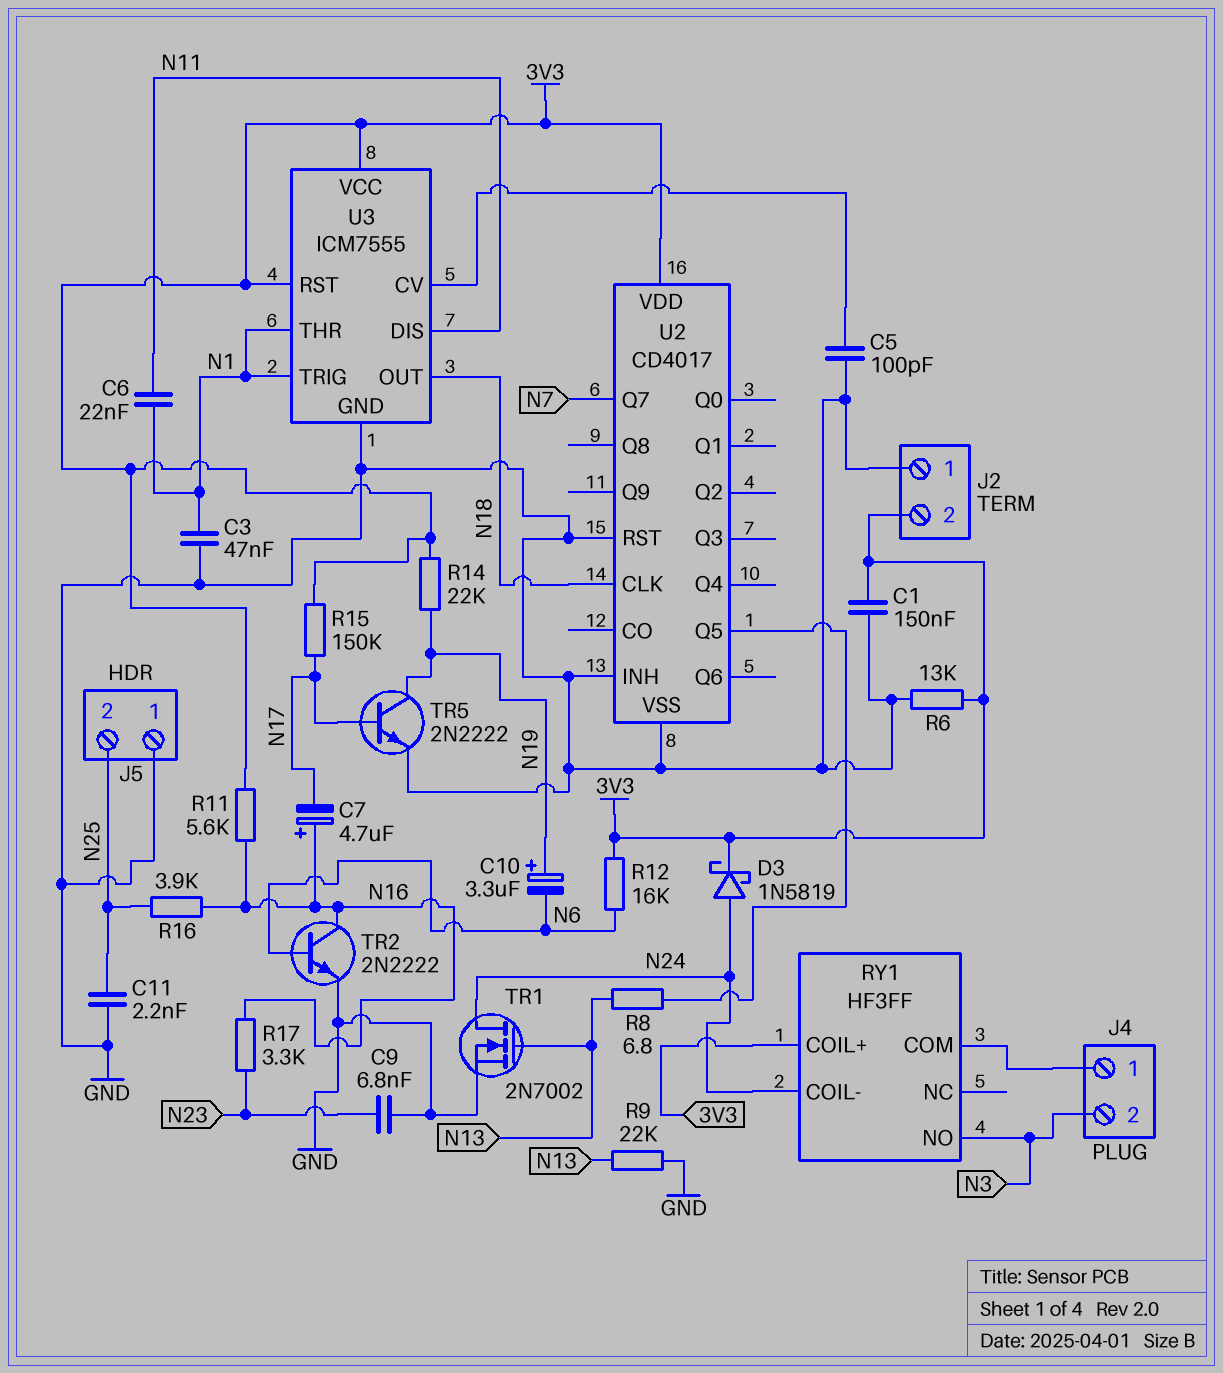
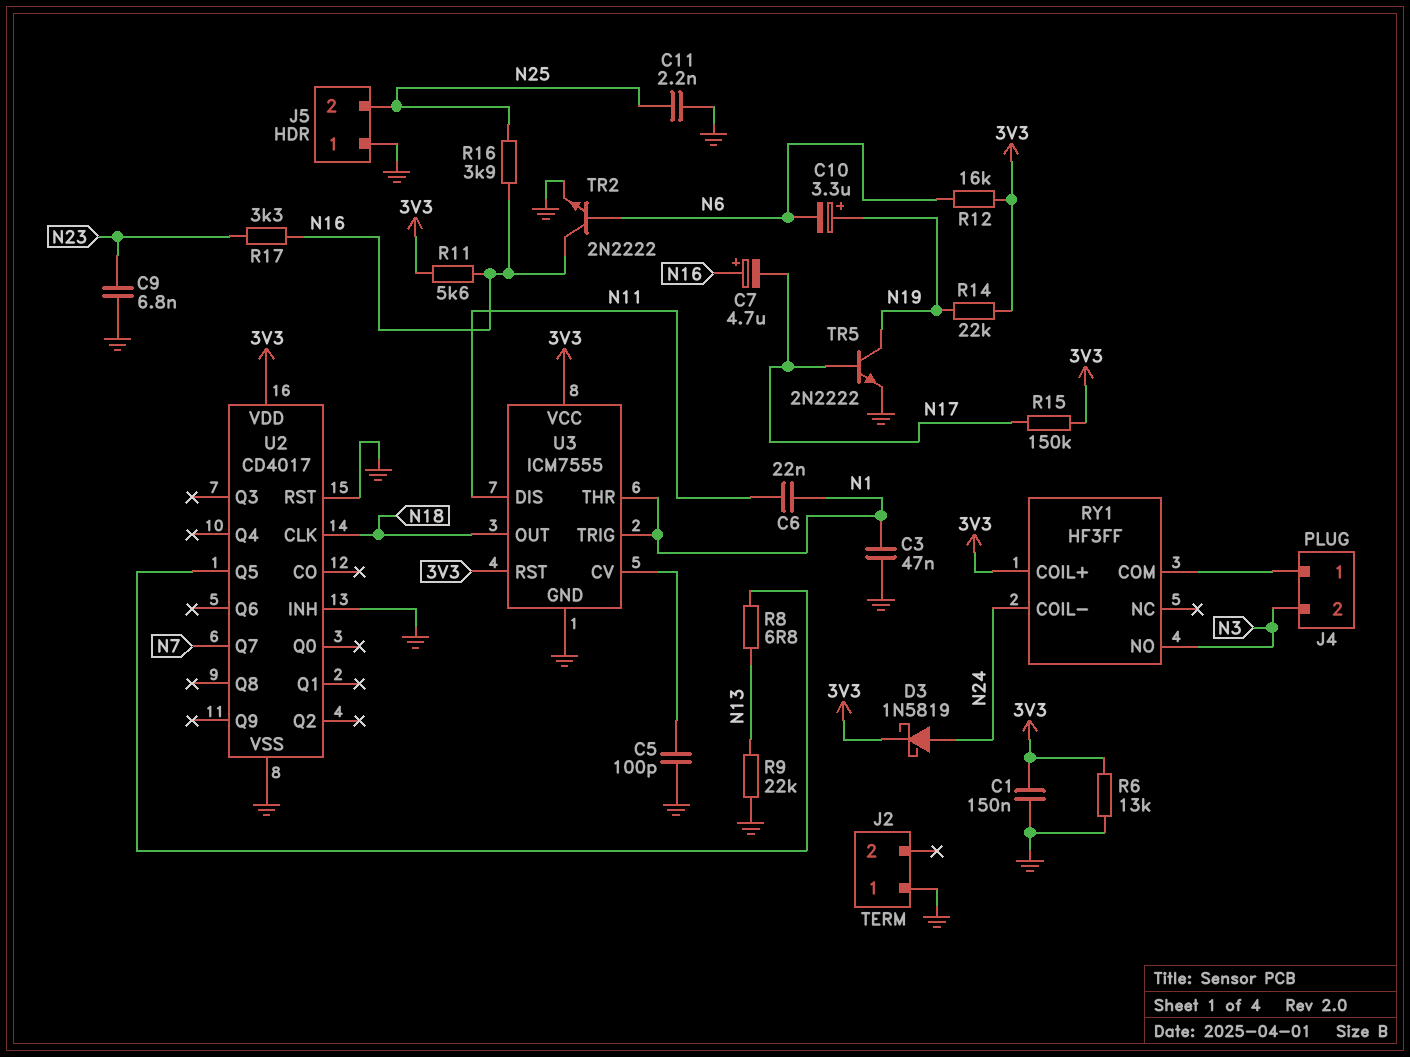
J2 pin 2: 3V3 -> none
TR1: NMOS 2N7002 (G N13, D N24, S GND) -> none

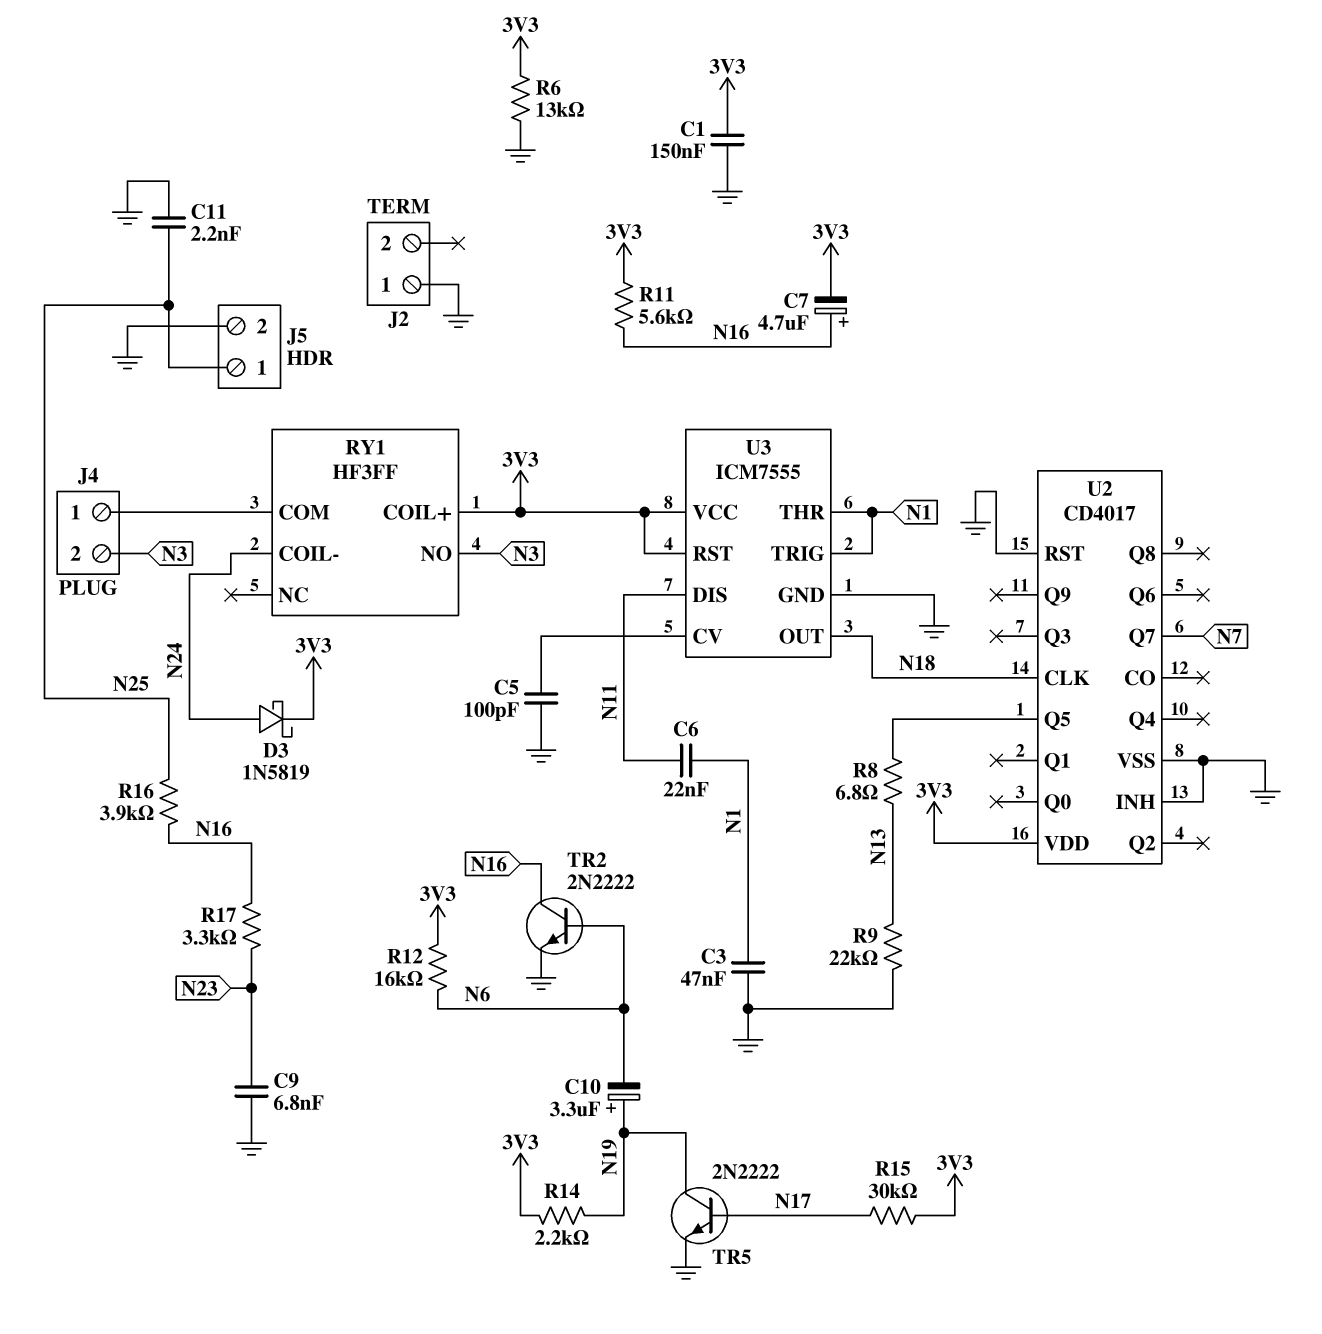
C7: 4.7uF (plus N16, minus N17) -> 4.7uF (plus N16, minus 3V3)
J5 pin 1: GND -> N25
J5 pin 2: N25 -> GND
R14: 22k (3V3, N19) -> 2.2k (3V3, N19)
R15: 150k (3V3, N17) -> 30k (3V3, N17)

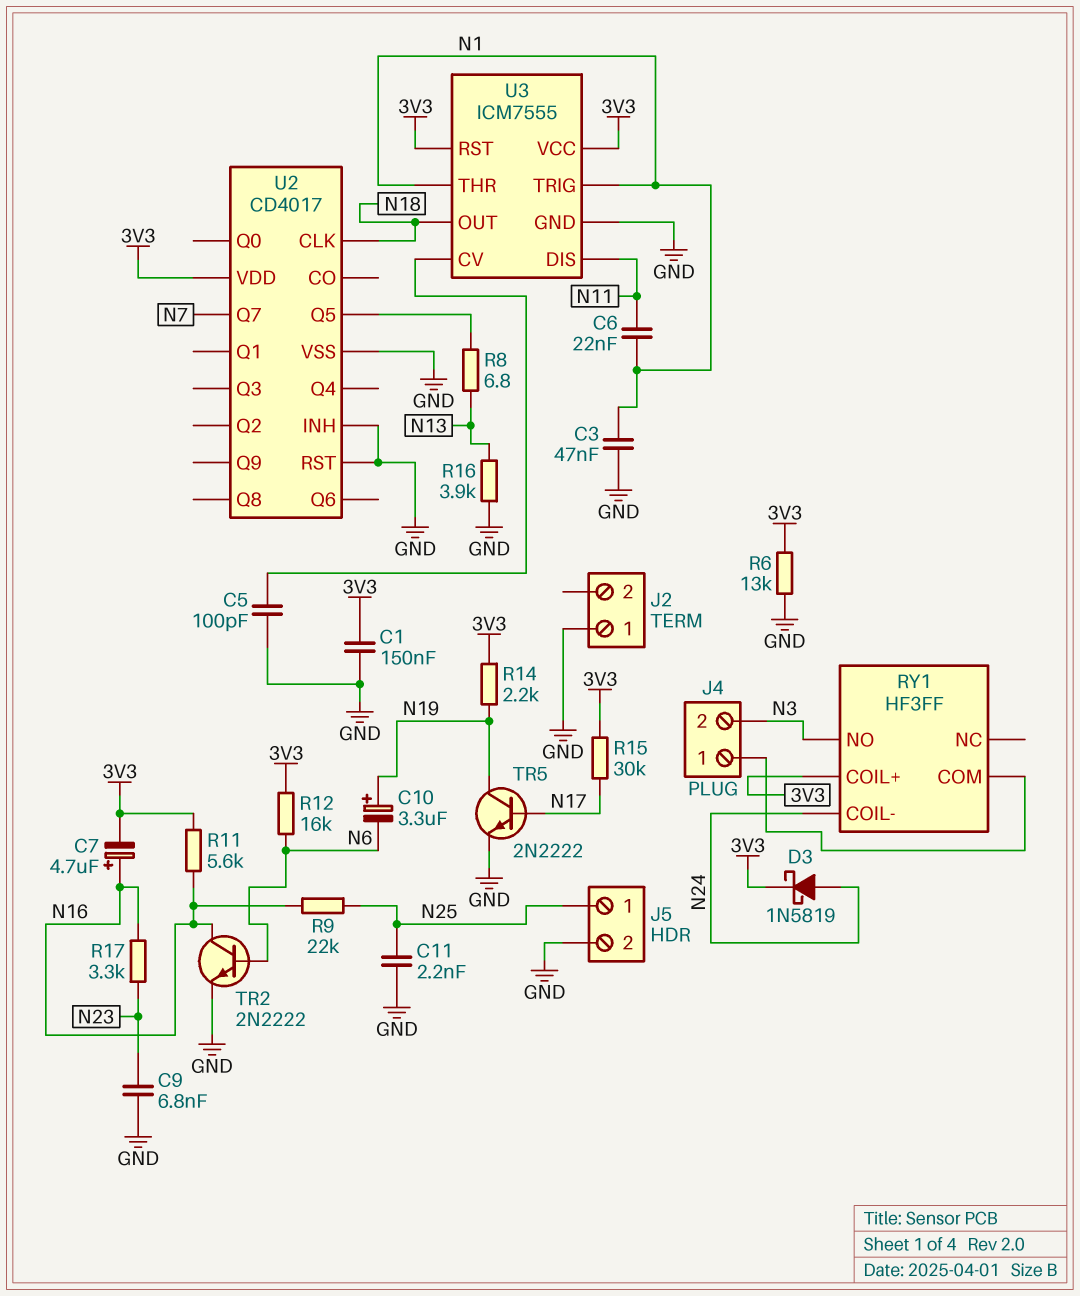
R9: 22k (GND, N13) -> 22k (N16, N25)
R16: 3.9k (N16, N25) -> 3.9k (GND, N13)

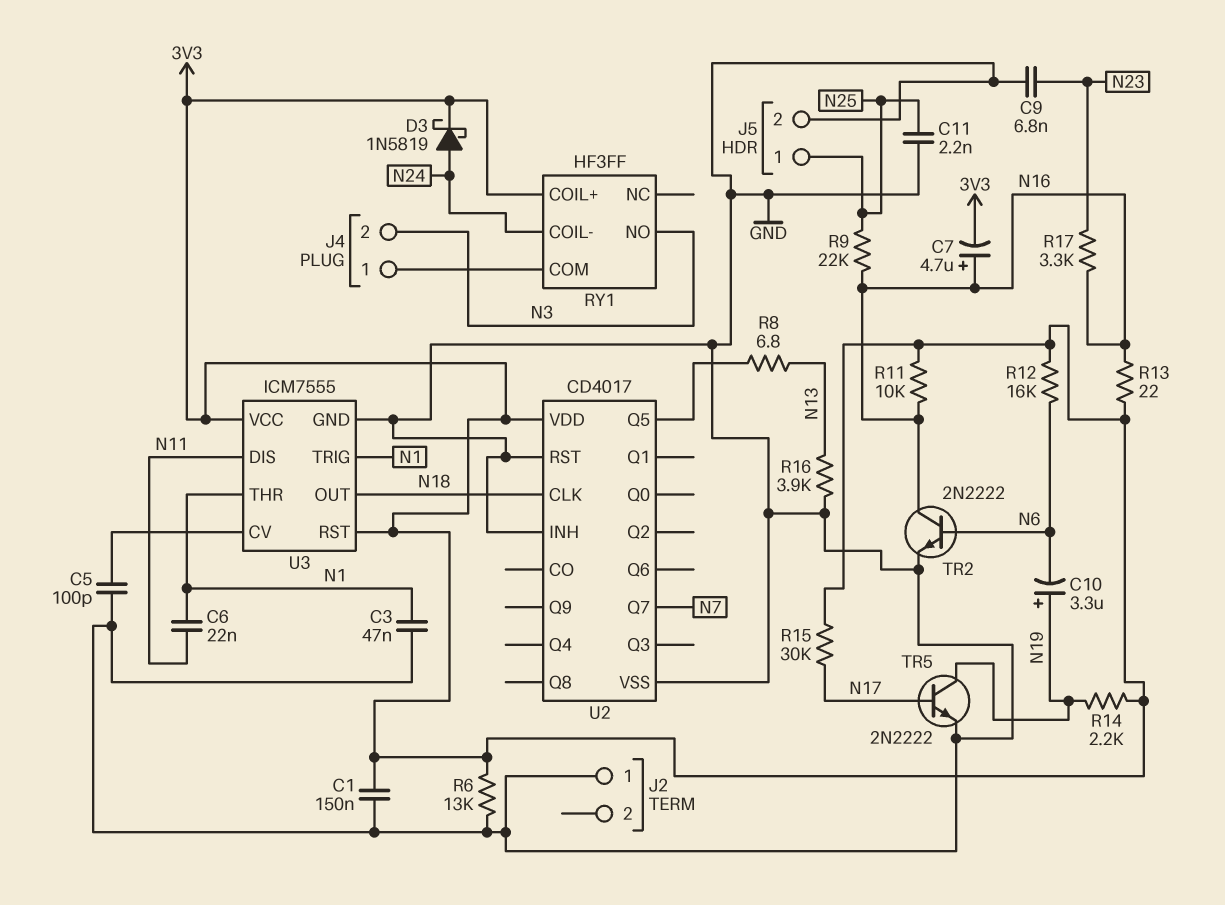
R11: 5.6k (3V3, N16) -> 10k (3V3, N16)
R13: none -> 22 (3V3, N16)

